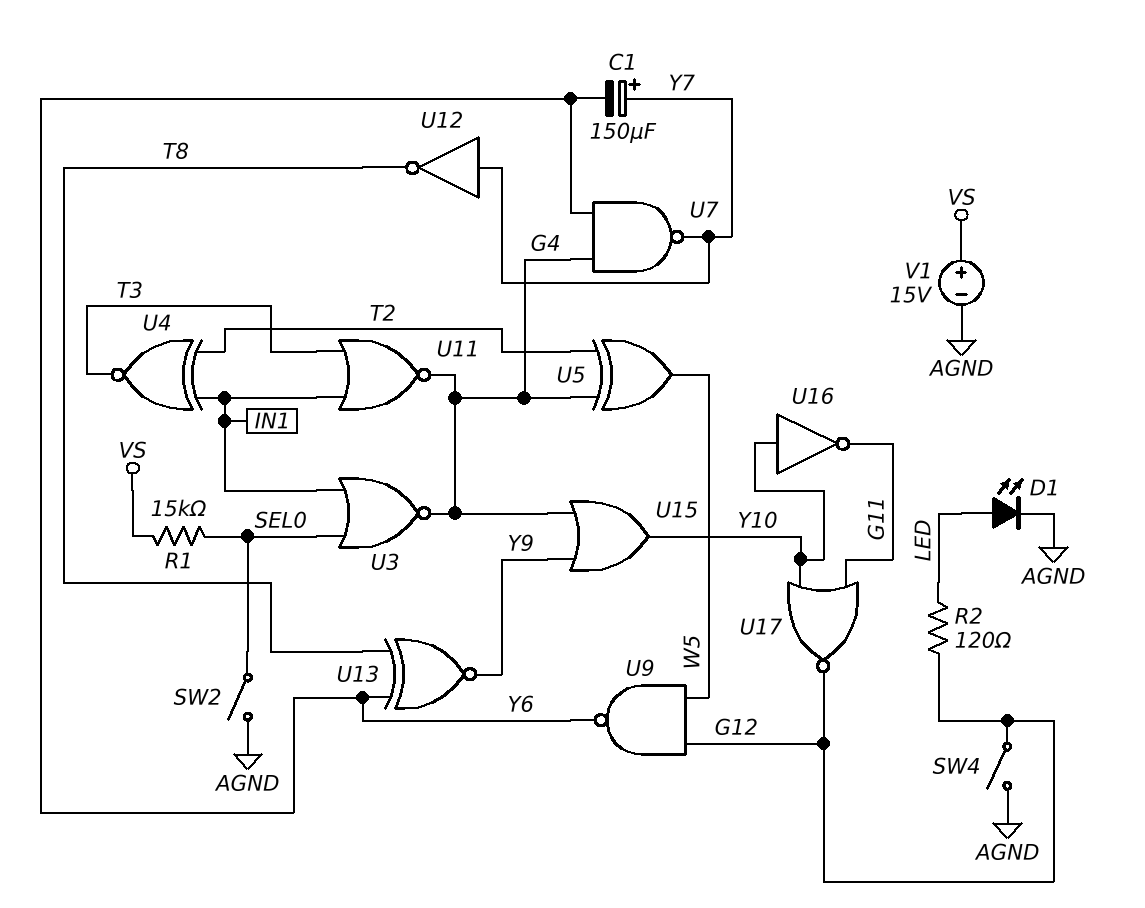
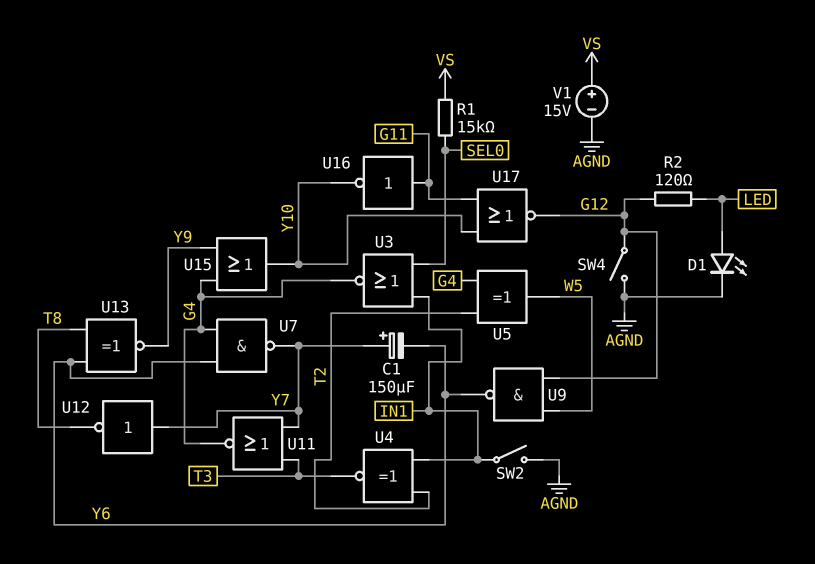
SW2: switch (AGND, SEL0) -> switch (AGND, IN1)
U11: NOR (in IN1, in T3, out G4) -> NOR (in T3, in Y7, out G4)
U16: NOT (in Y10, out G11) -> NOT (in G11, out Y10)

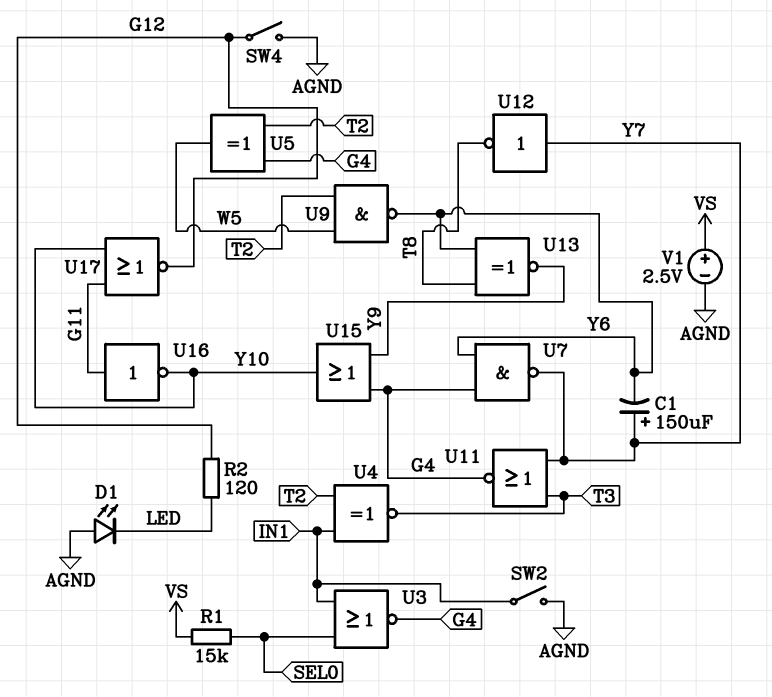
D1: LED (A LED, K AGND) -> LED (A AGND, K LED)
U9: NAND (in G12, in W5, out Y6) -> NAND (in T2, in W5, out Y6)
V1: 15V (plus VS, minus AGND) -> 2.5V (plus VS, minus AGND)

